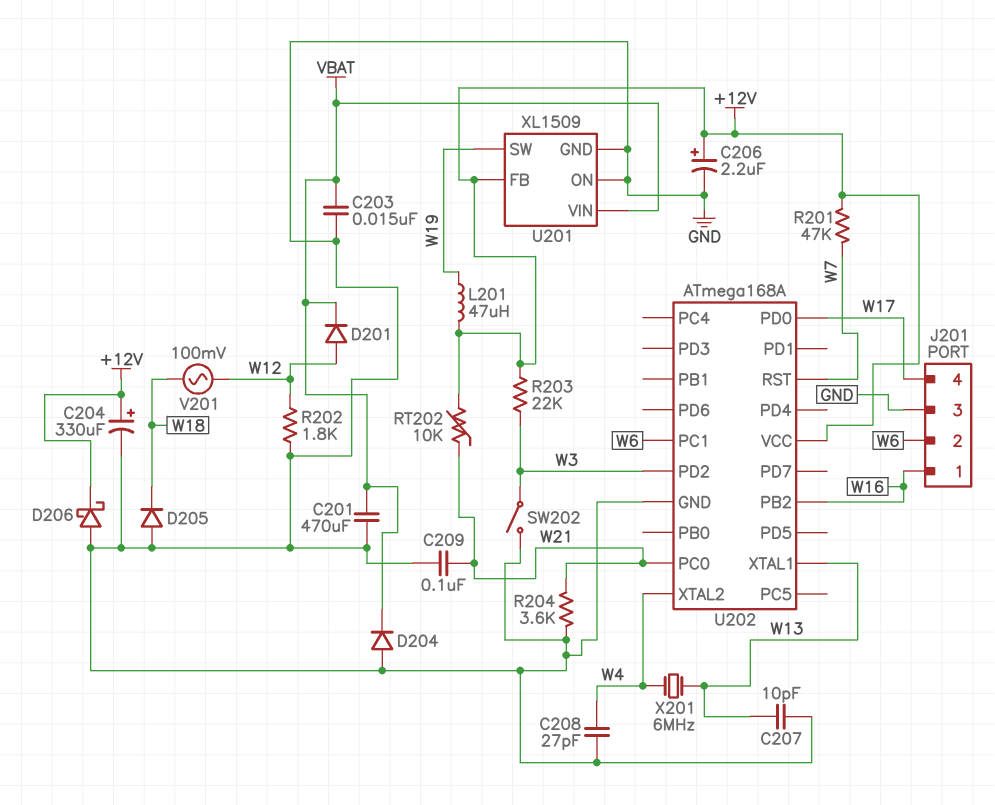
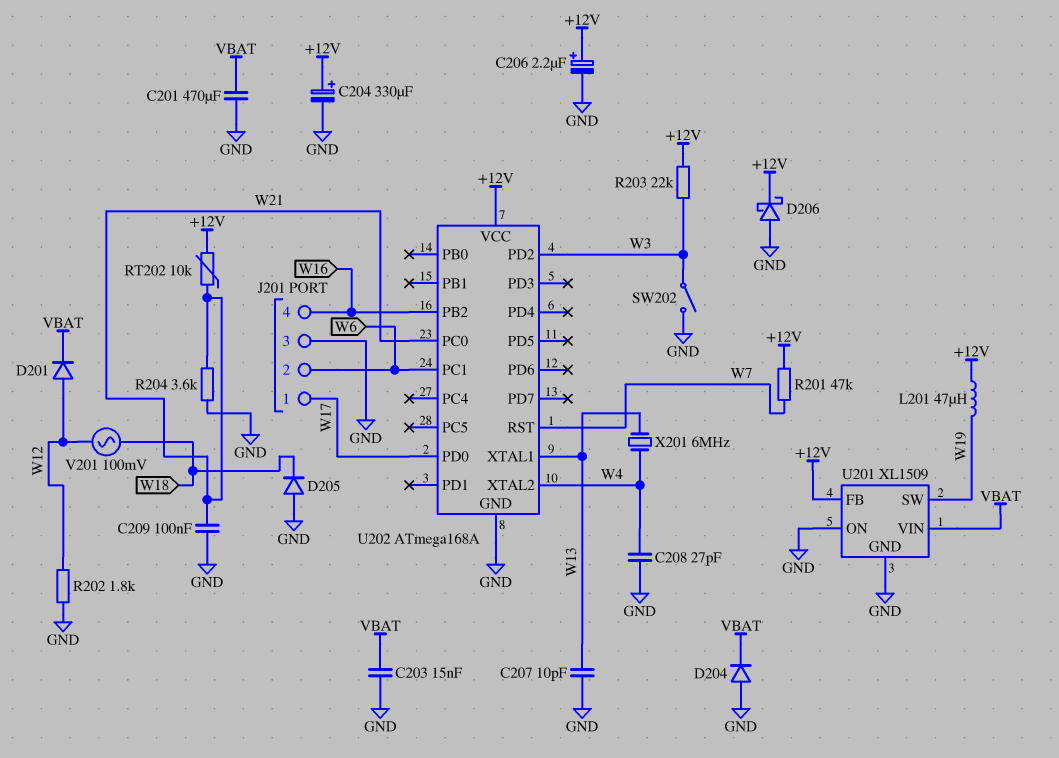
J201 pin 1: W16 -> W17
J201 pin 4: W17 -> W16

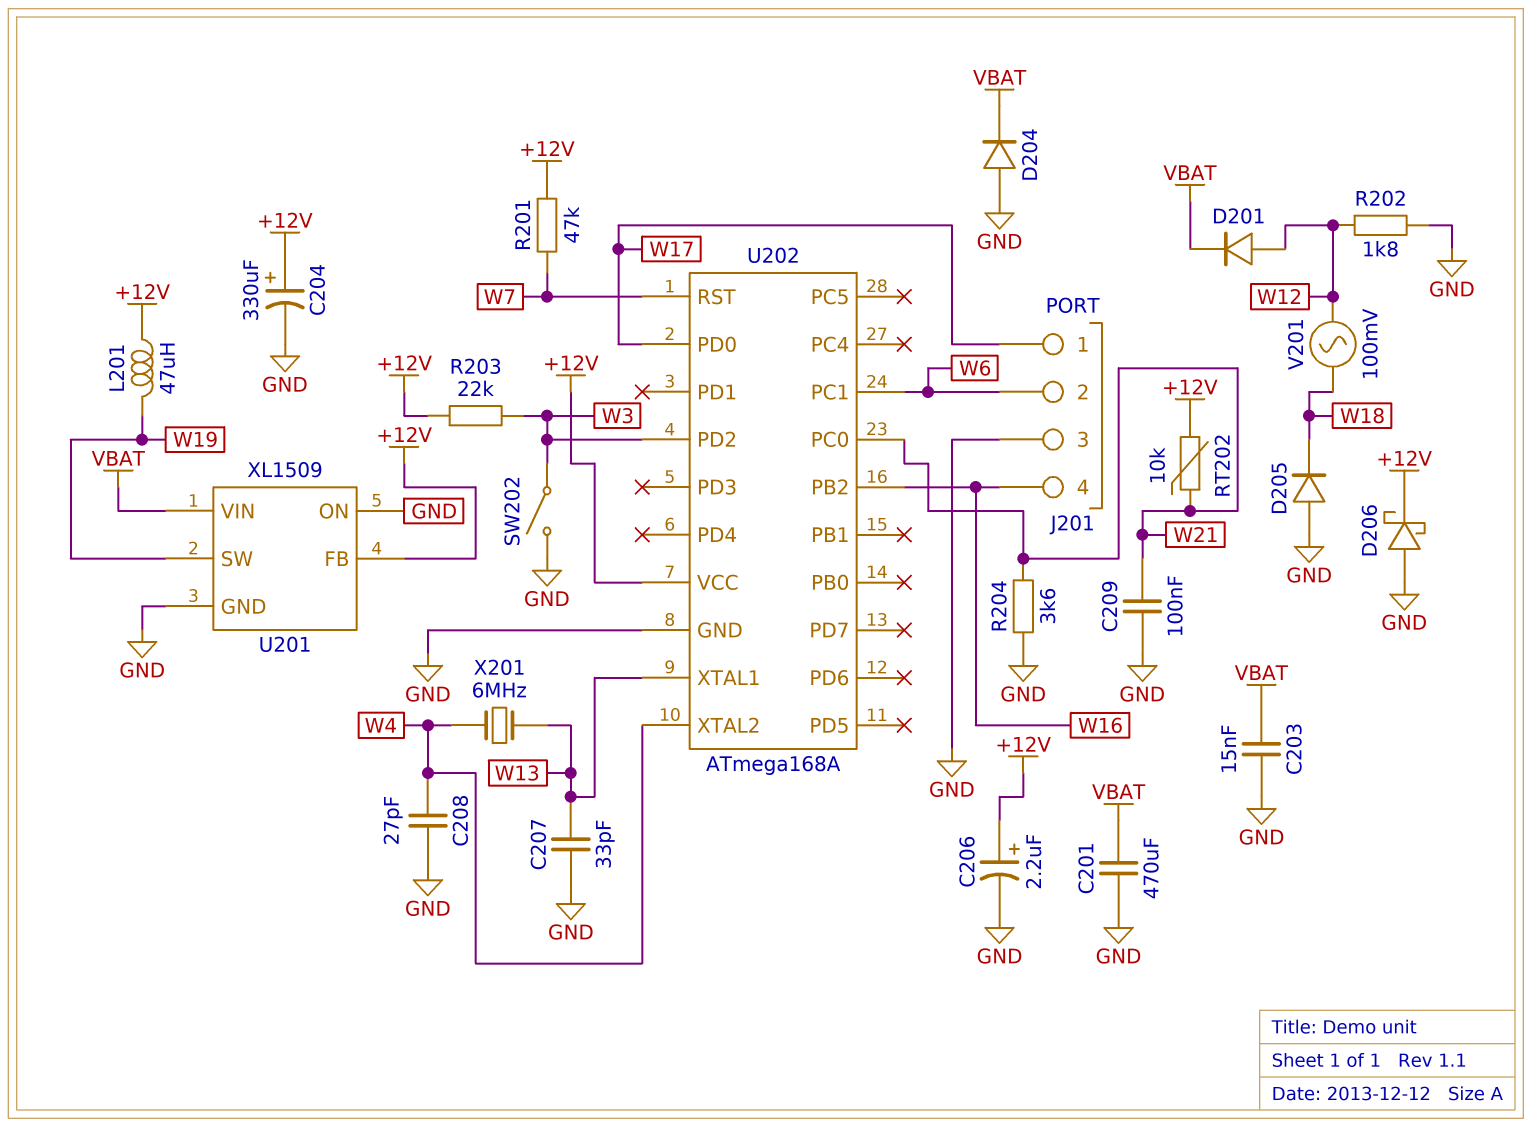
C207: 10pF (GND, W13) -> 33pF (GND, W13)

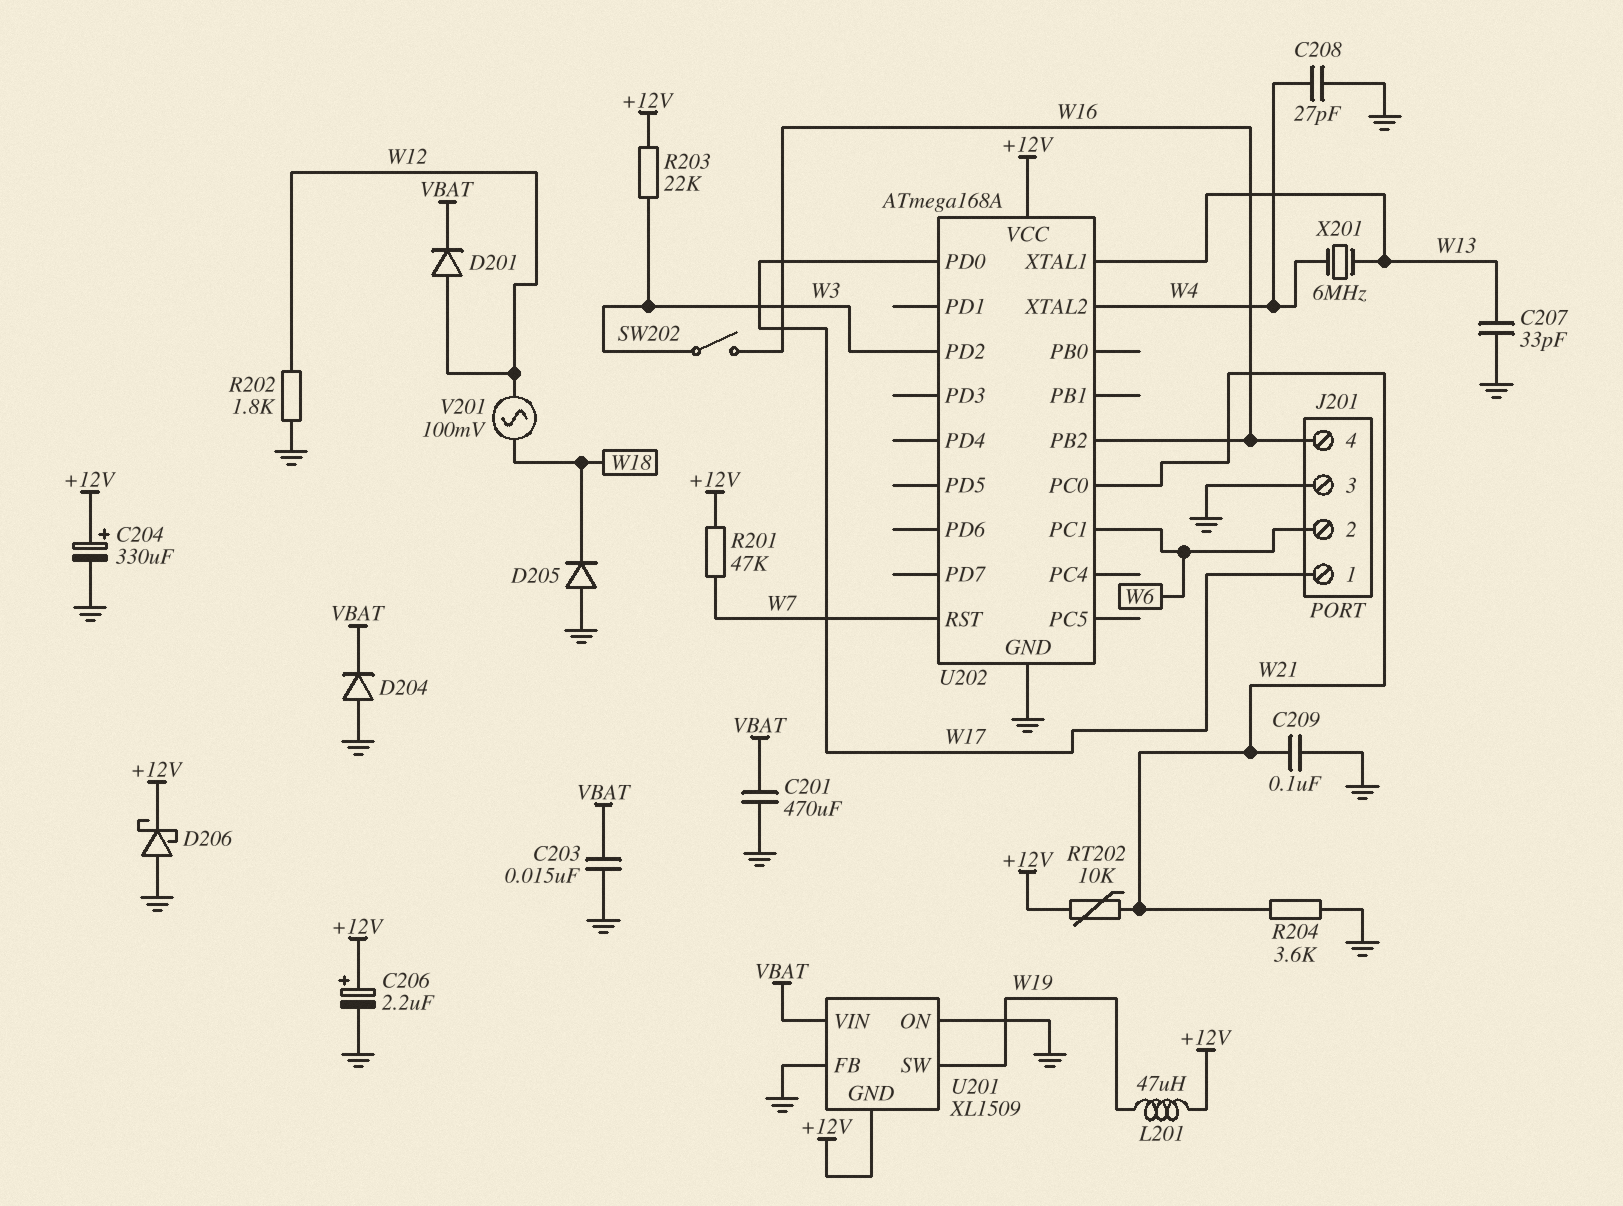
SW202: switch (GND, W3) -> switch (W3, W16)
U201 pin FB: +12V -> GND
U201 pin GND: GND -> +12V

